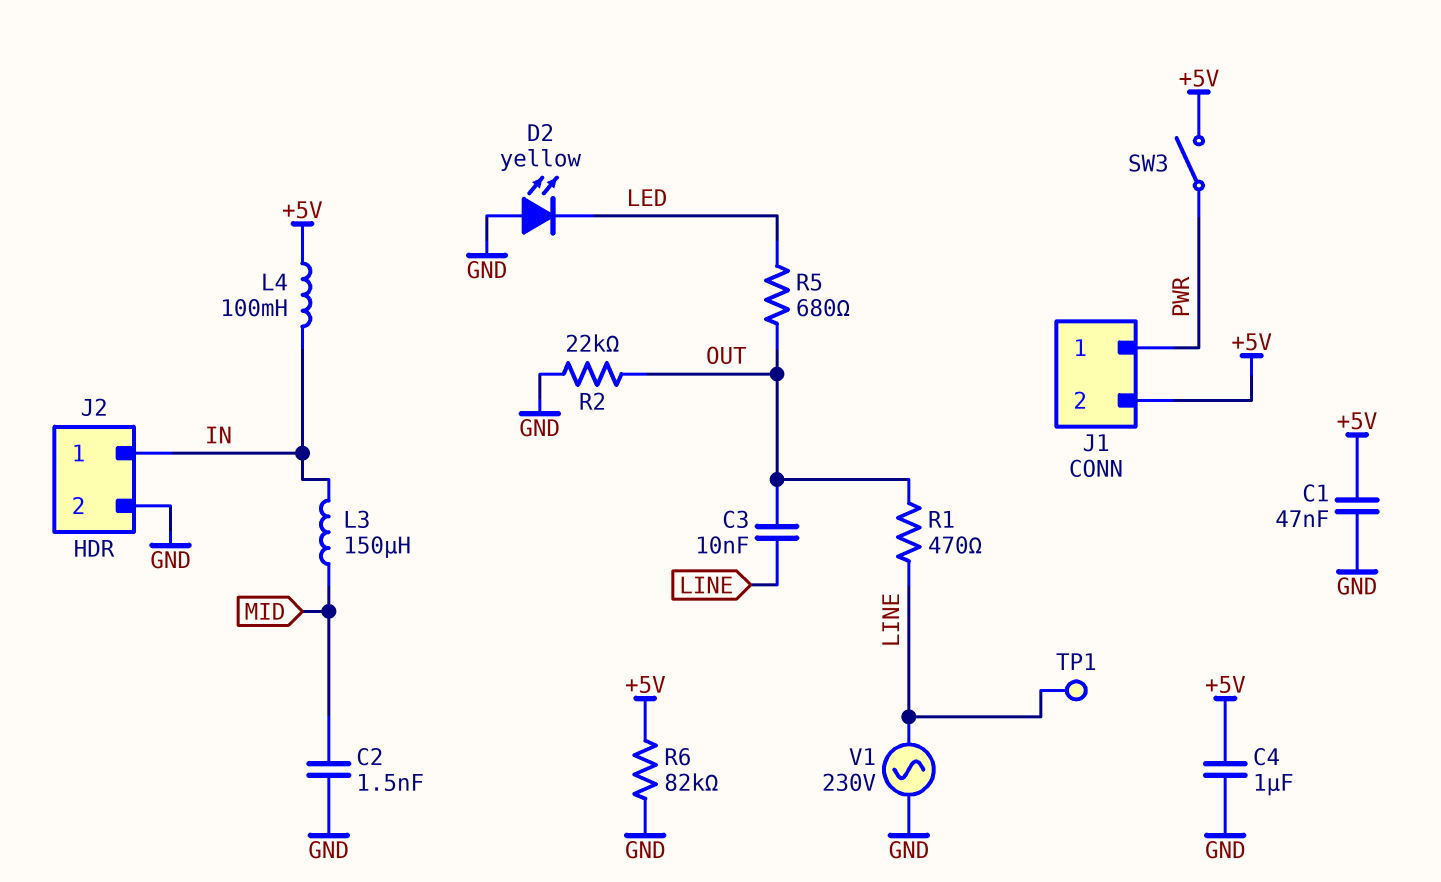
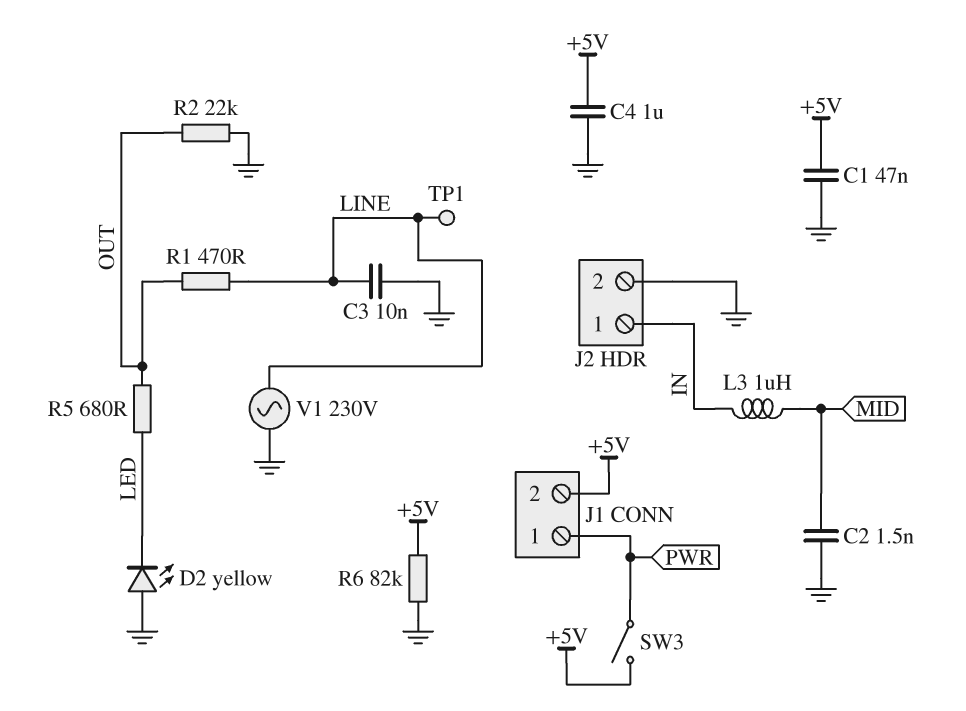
C3: 10nF (LINE, OUT) -> 10nF (GND, LINE)
L3: 150uH (IN, MID) -> 1uH (IN, MID)
L4: 100mH (+5V, IN) -> none

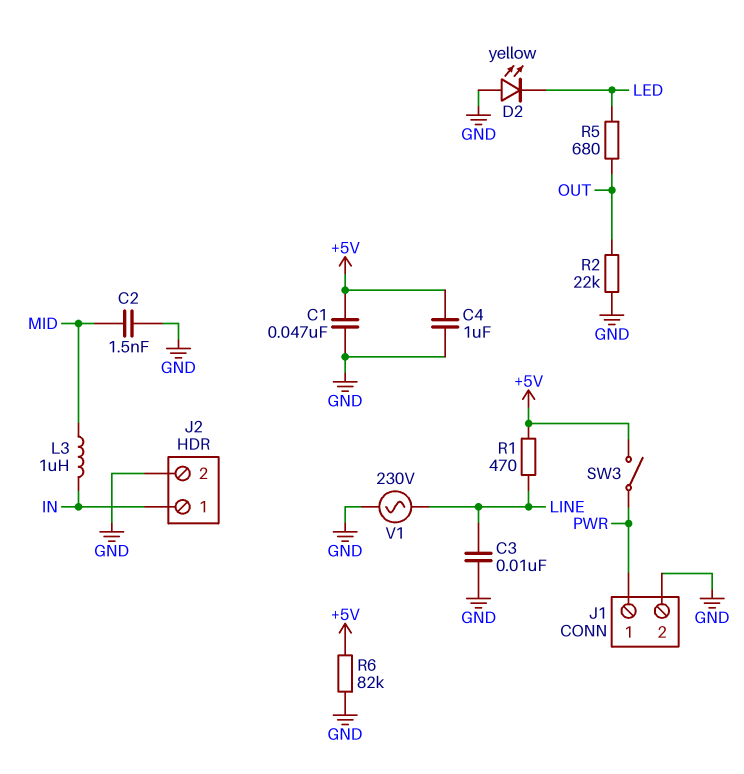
J1 pin 2: +5V -> GND
R1: 470 (LINE, OUT) -> 470 (+5V, LINE)
TP1: test point (LINE) -> none

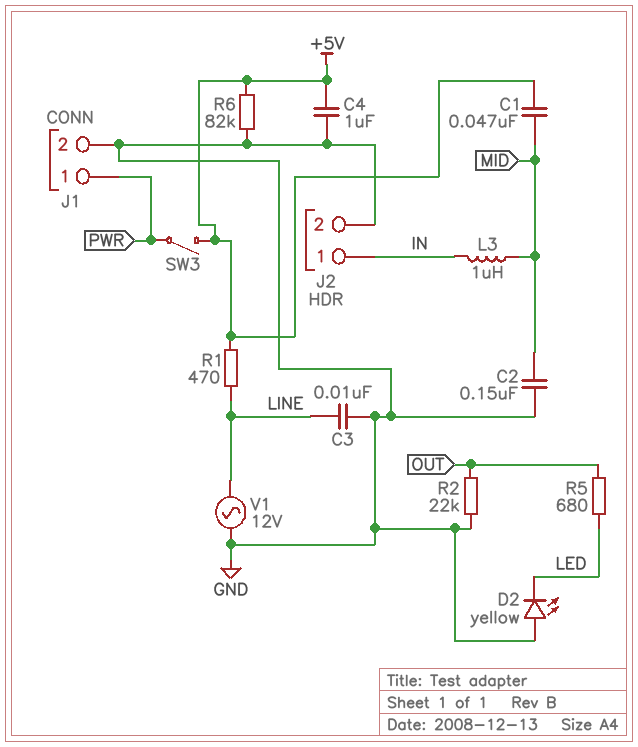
C1: 47nF (+5V, GND) -> 47nF (+5V, MID)
C2: 1.5nF (GND, MID) -> 150nF (GND, MID)
V1: AC 230V (GND, LINE) -> AC 12V (GND, LINE)

